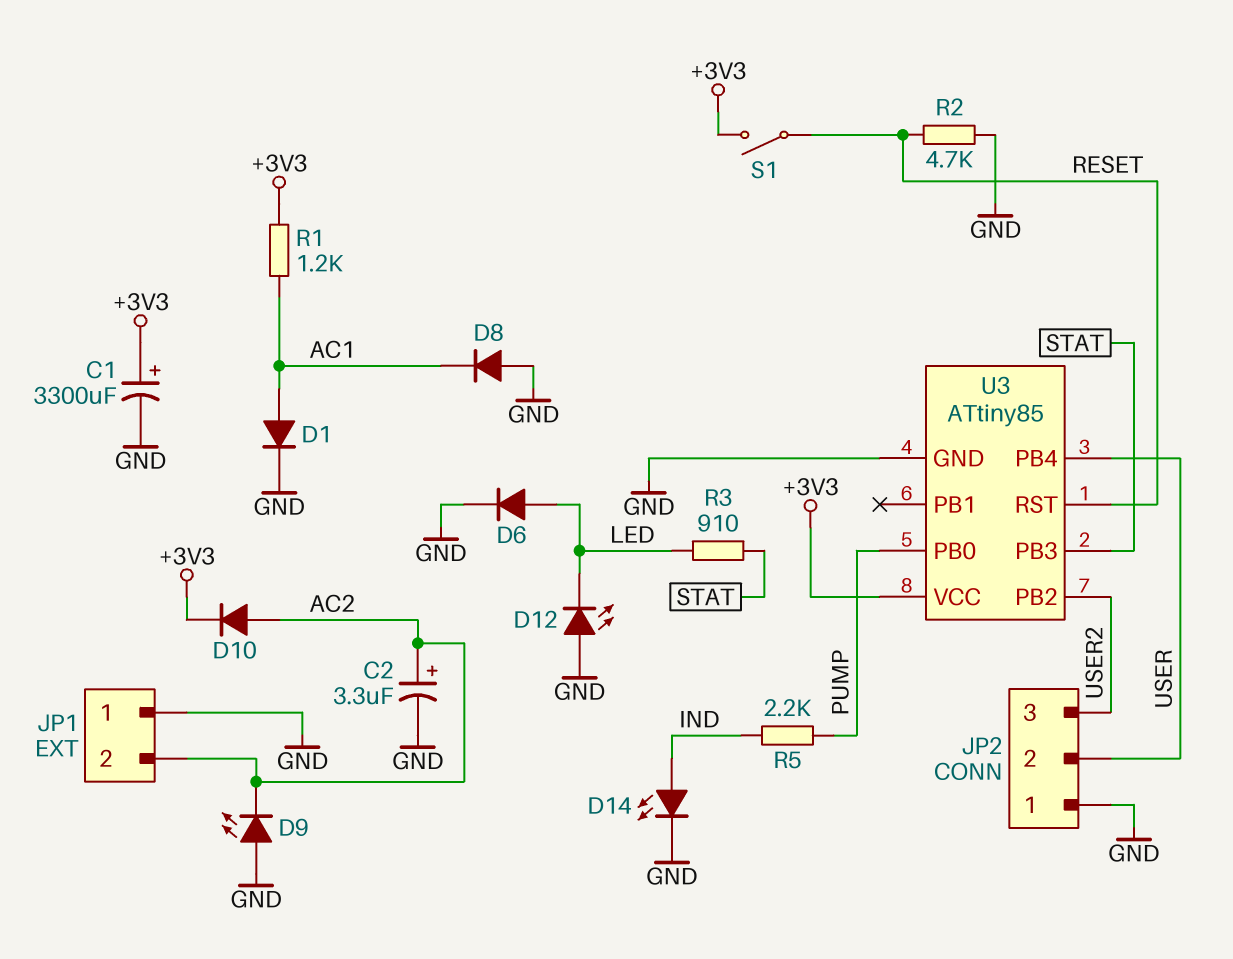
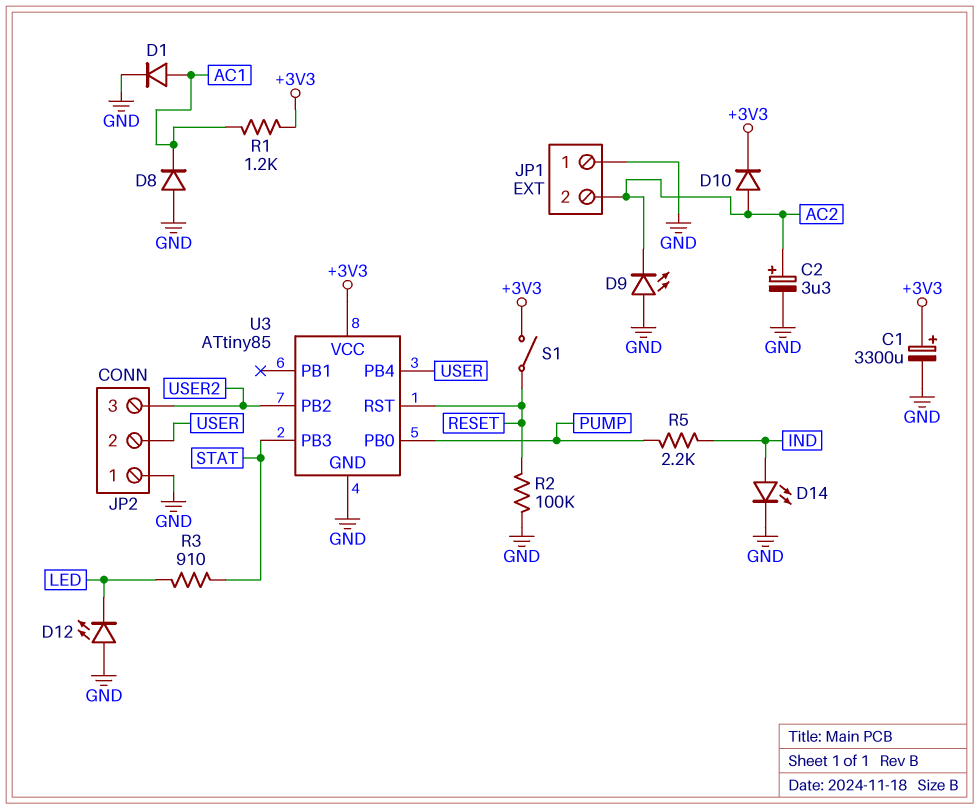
D6: diode (A LED, K GND) -> none
R2: 4.7k (GND, RESET) -> 100k (GND, RESET)

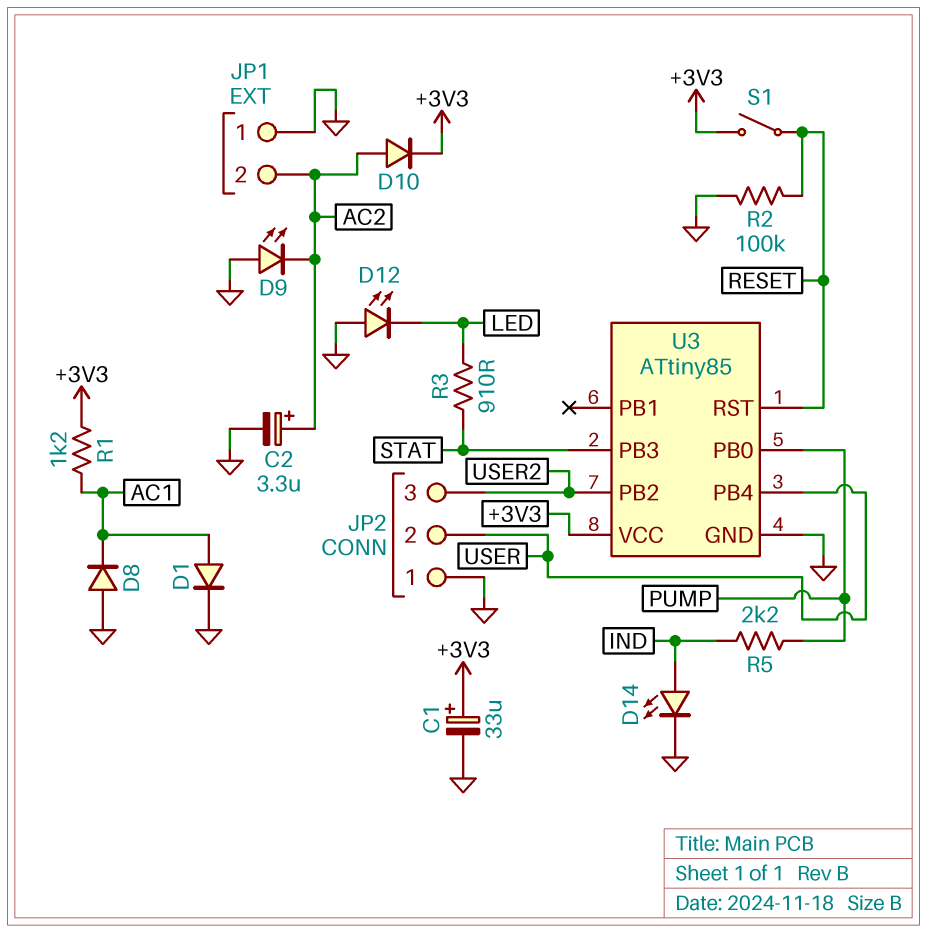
C1: 3300uF (plus +3V3, minus GND) -> 33uF (plus +3V3, minus GND)

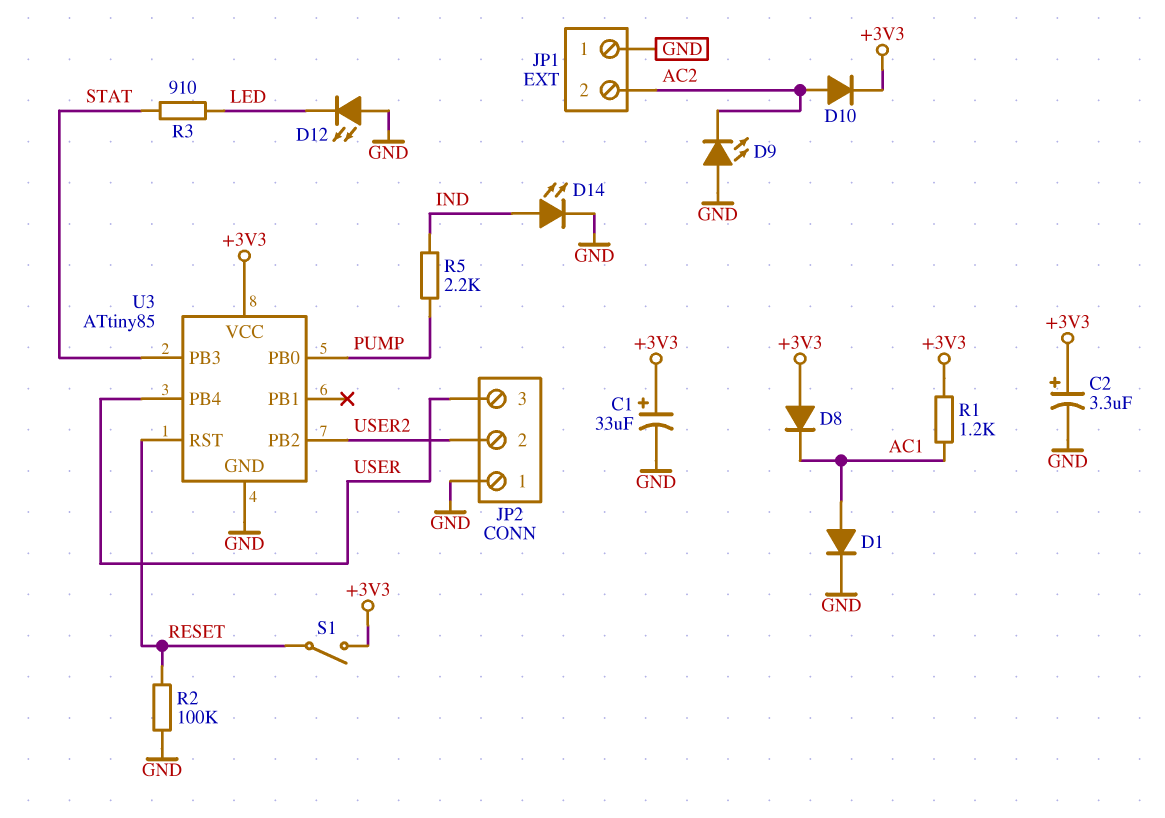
C2: 3.3uF (plus AC2, minus GND) -> 3.3uF (plus +3V3, minus GND)
D8: diode (A GND, K AC1) -> diode (A +3V3, K AC1)
JP2 pin 2: USER -> USER2
JP2 pin 3: USER2 -> USER

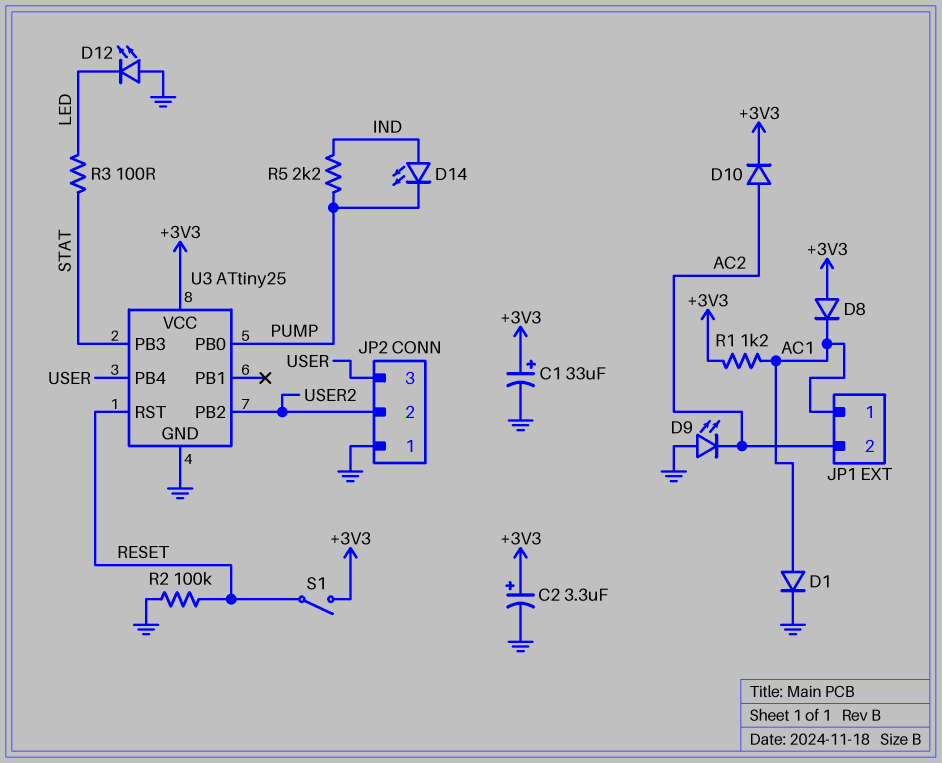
D14: LED (A IND, K GND) -> LED (A IND, K PUMP)
JP1 pin 1: GND -> AC1
R3: 910 (LED, STAT) -> 100 (LED, STAT)
U3: ATtiny85 -> ATtiny25

